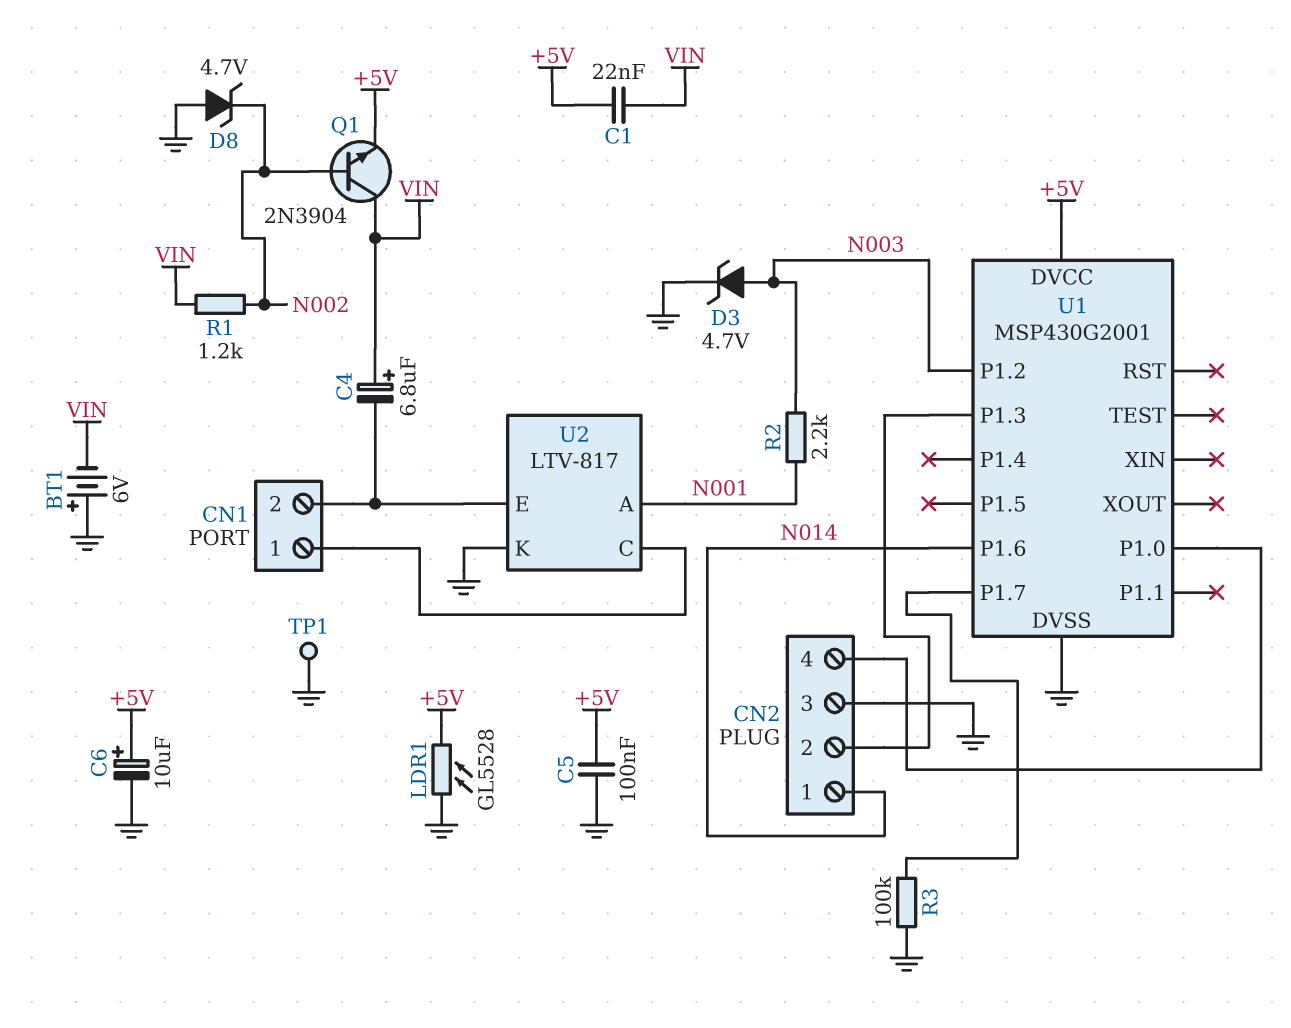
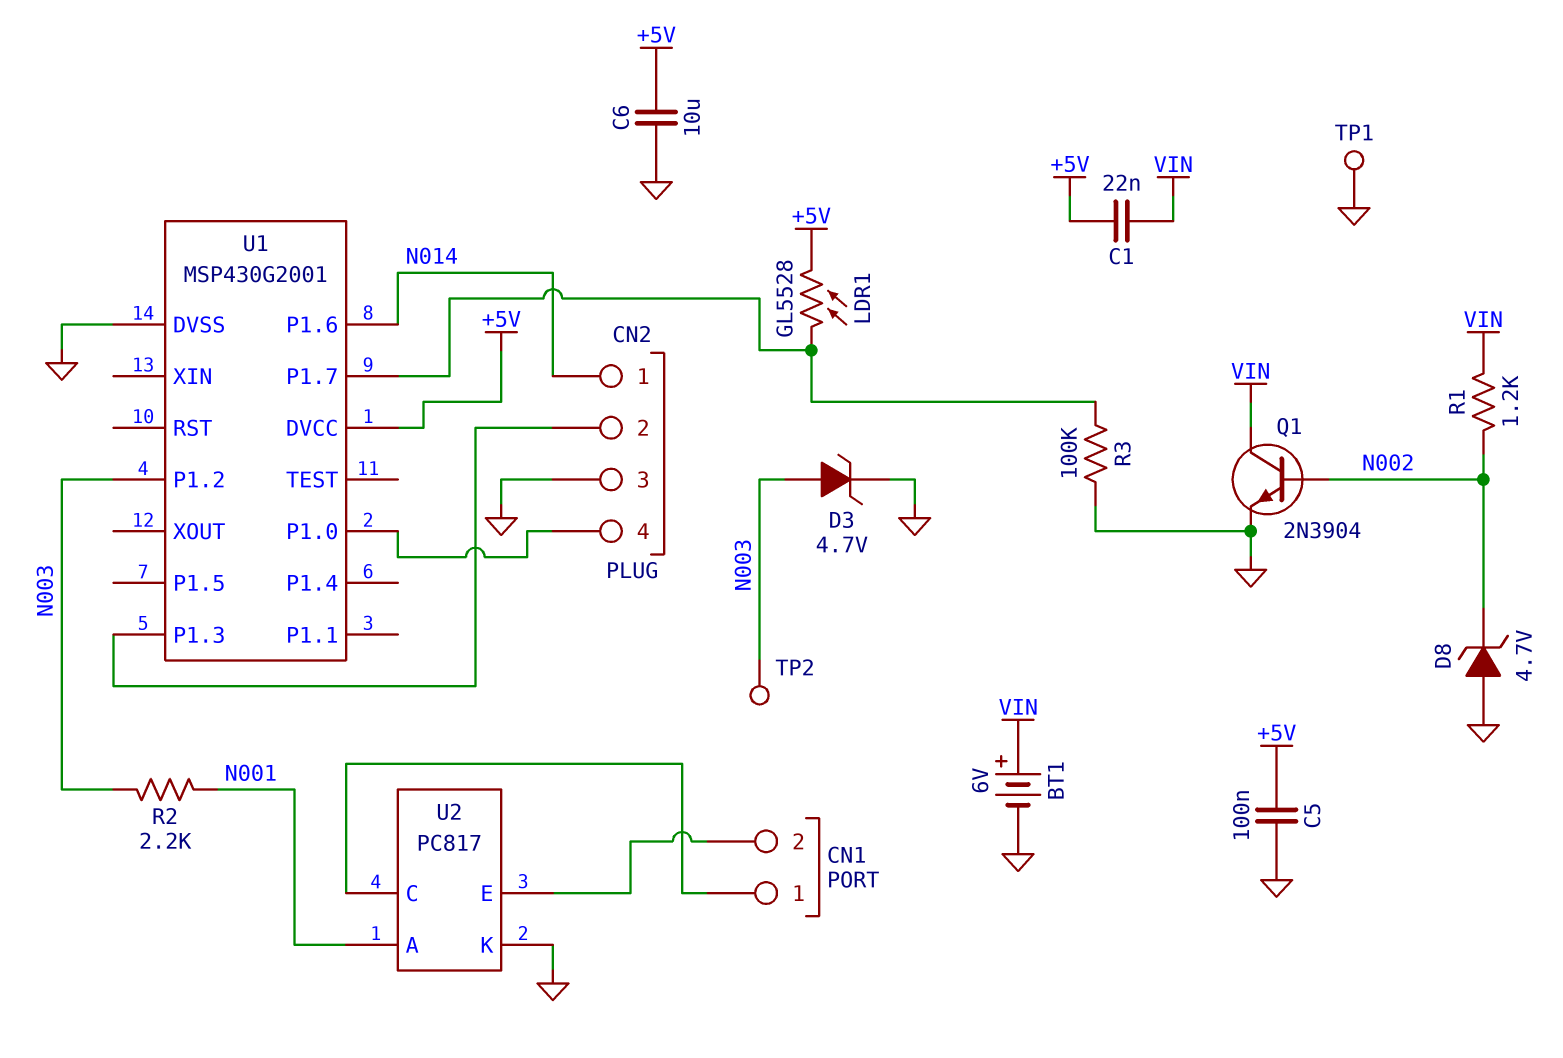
BT1: 6V (plus GND, minus VIN) -> 6V (plus VIN, minus GND)
C4: 6.8uF (plus VIN, minus CN1/2) -> none
C6: 10uF (plus +5V, minus GND) -> 10uF (+5V, GND)
LDR1: GL5528 (+5V, GND) -> GL5528 (+5V, U1/P1.7)
Q1: NPN 2N3904 (B N002, C VIN, E +5V) -> NPN 2N3904 (B N002, C VIN, E GND)
TP2: none -> test point (N003)
U2: LTV-817 -> PC817

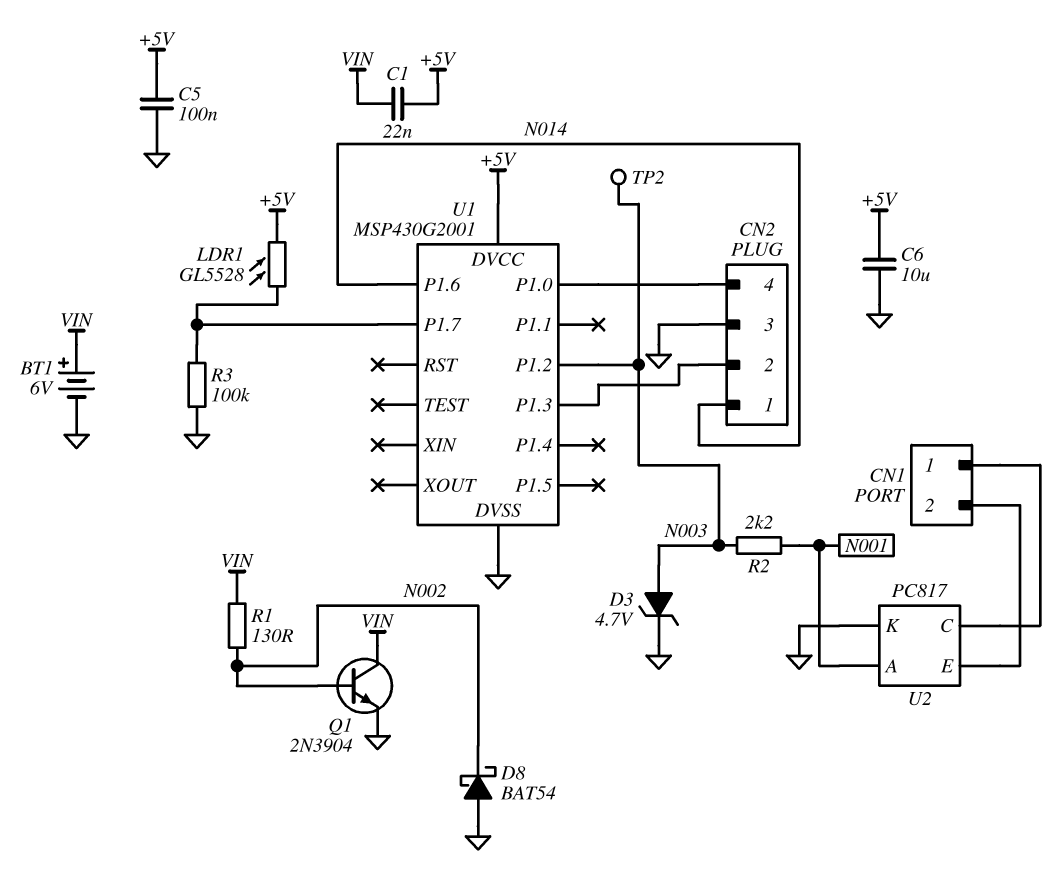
D8: zener 4.7V (A GND, K N002) -> schottky BAT54 (A GND, K N002)
R1: 1.2k (N002, VIN) -> 130 (N002, VIN)
TP1: test point (GND) -> none

